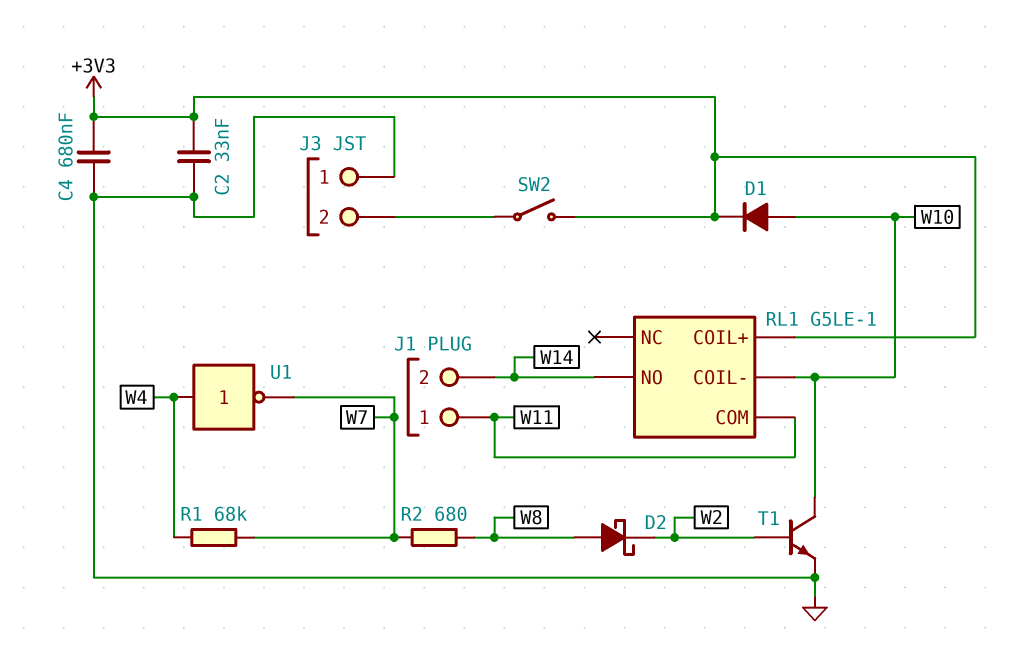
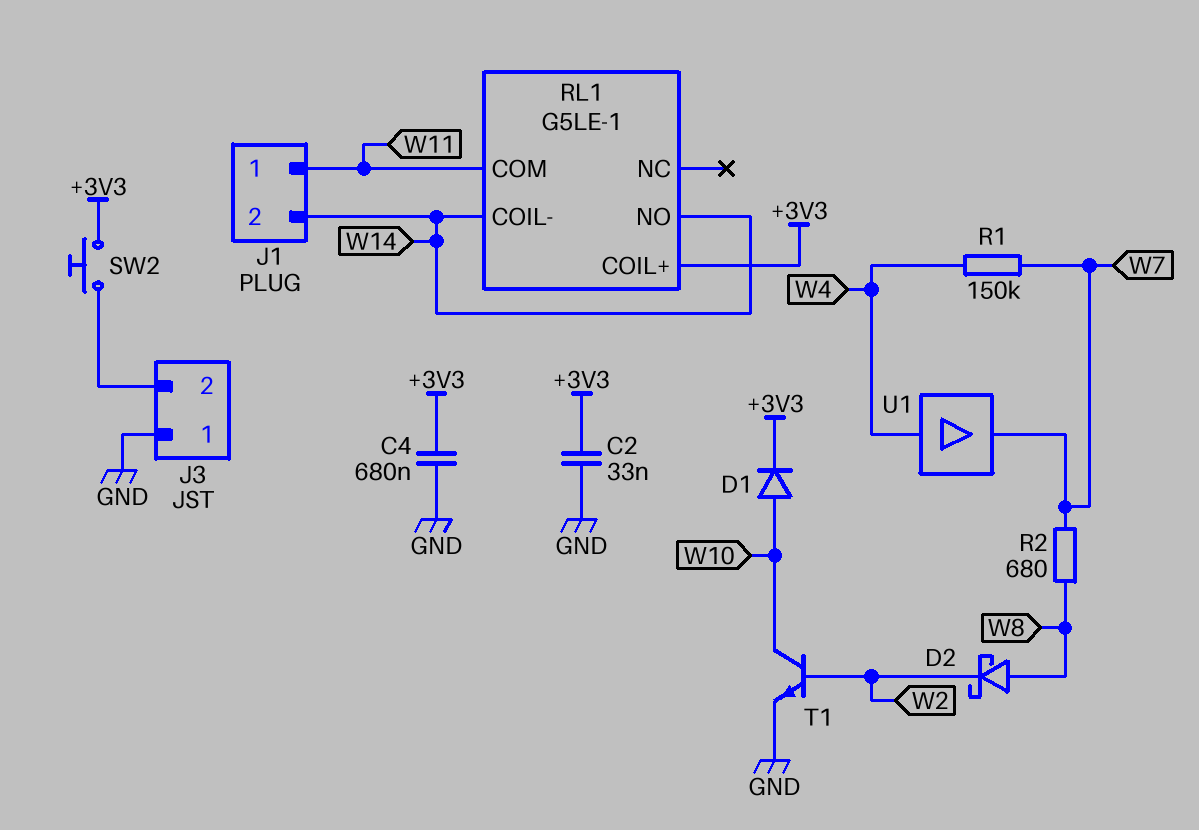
R1: 68k (W4, W7) -> 150k (W4, W7)
RL1 pin COIL-: W10 -> W14
SW2: switch (+3V3, J3/2) -> button (+3V3, J3/2)
U1: NOT (in W4, out W7) -> buffer (in W4, out W7)

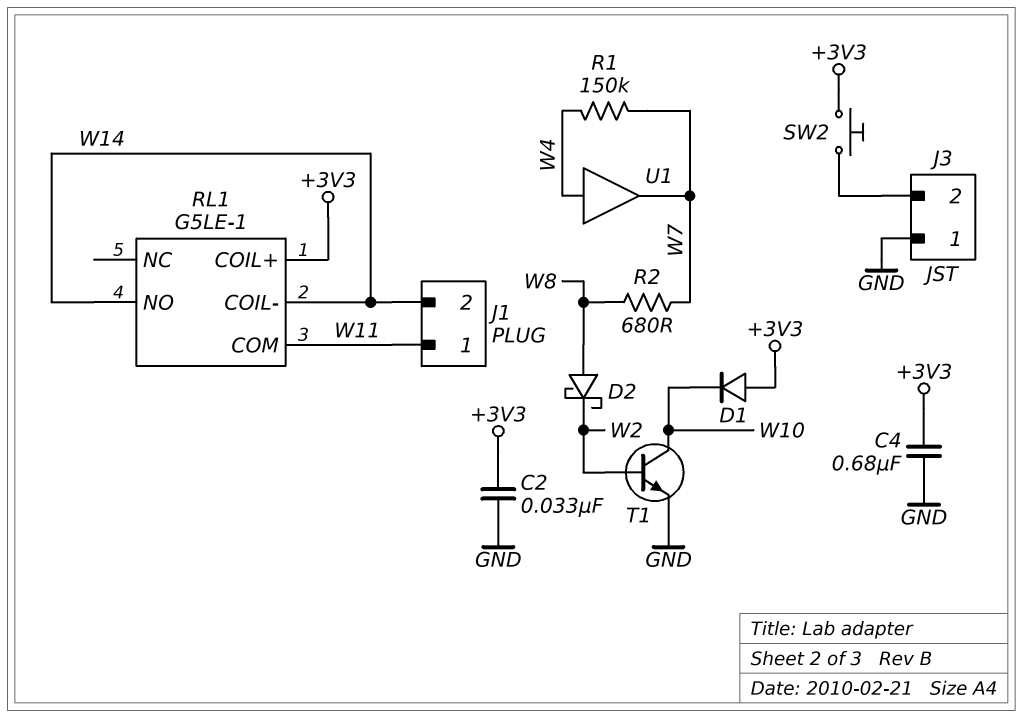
D1: diode (A W10, K +3V3) -> diode (A +3V3, K W10)

